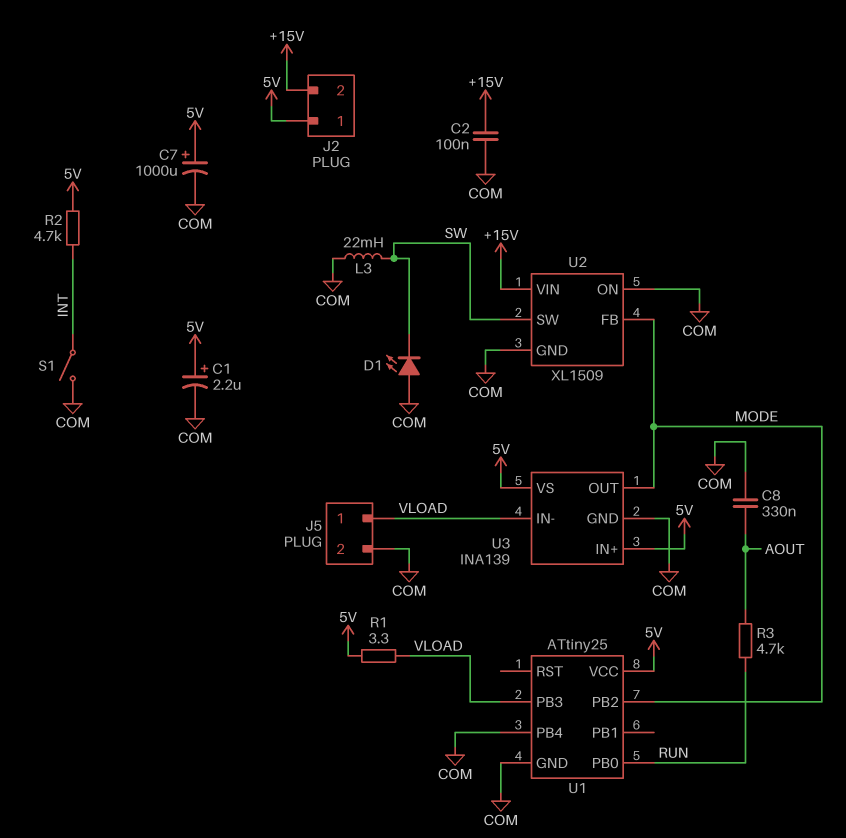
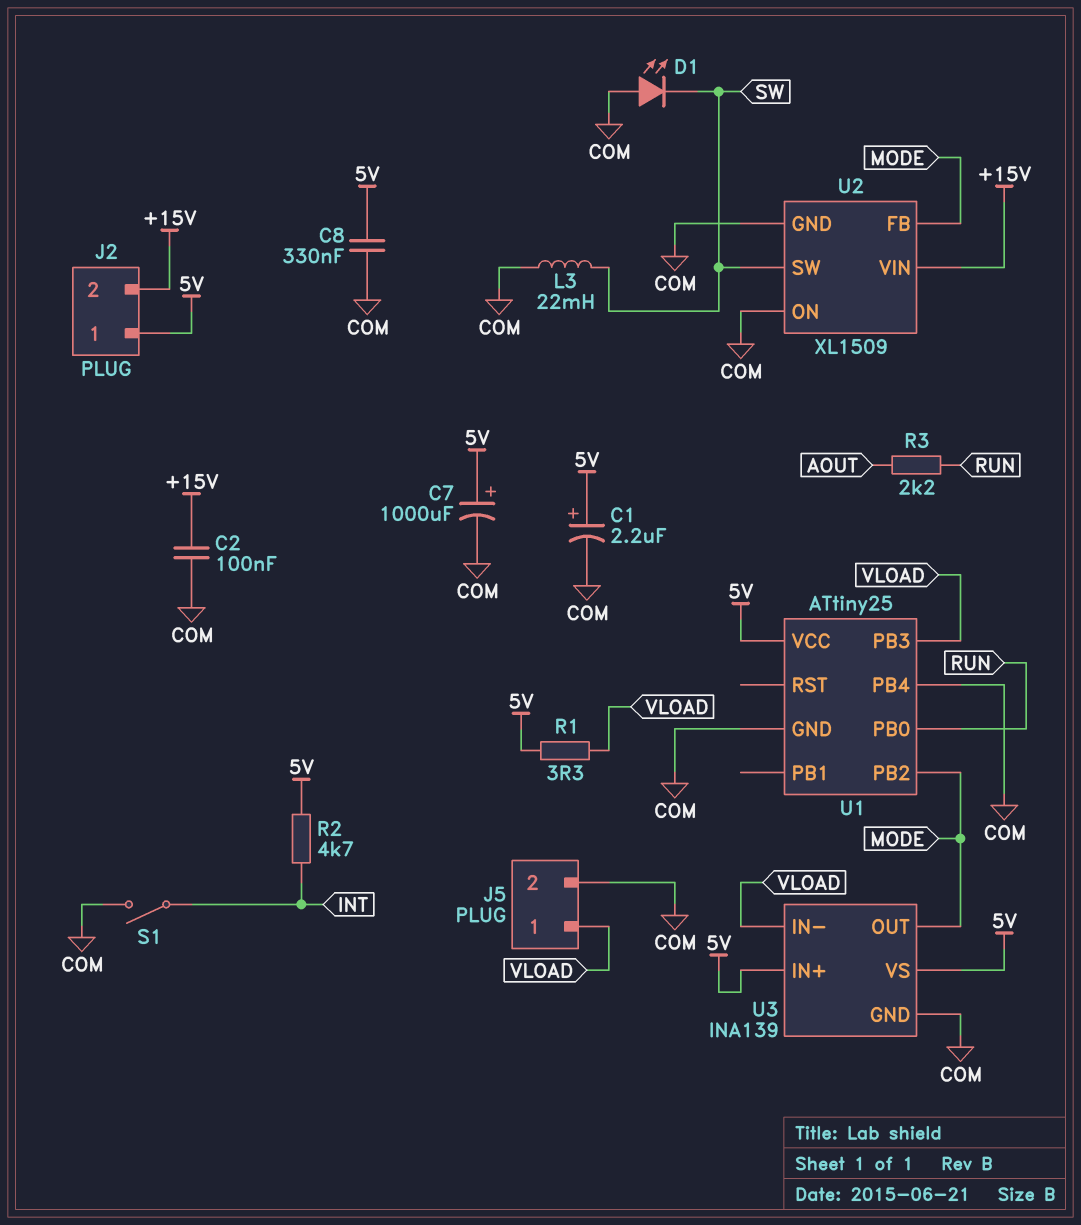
C8: 330nF (AOUT, COM) -> 330nF (5V, COM)
R3: 4.7k (AOUT, RUN) -> 2.2k (AOUT, RUN)

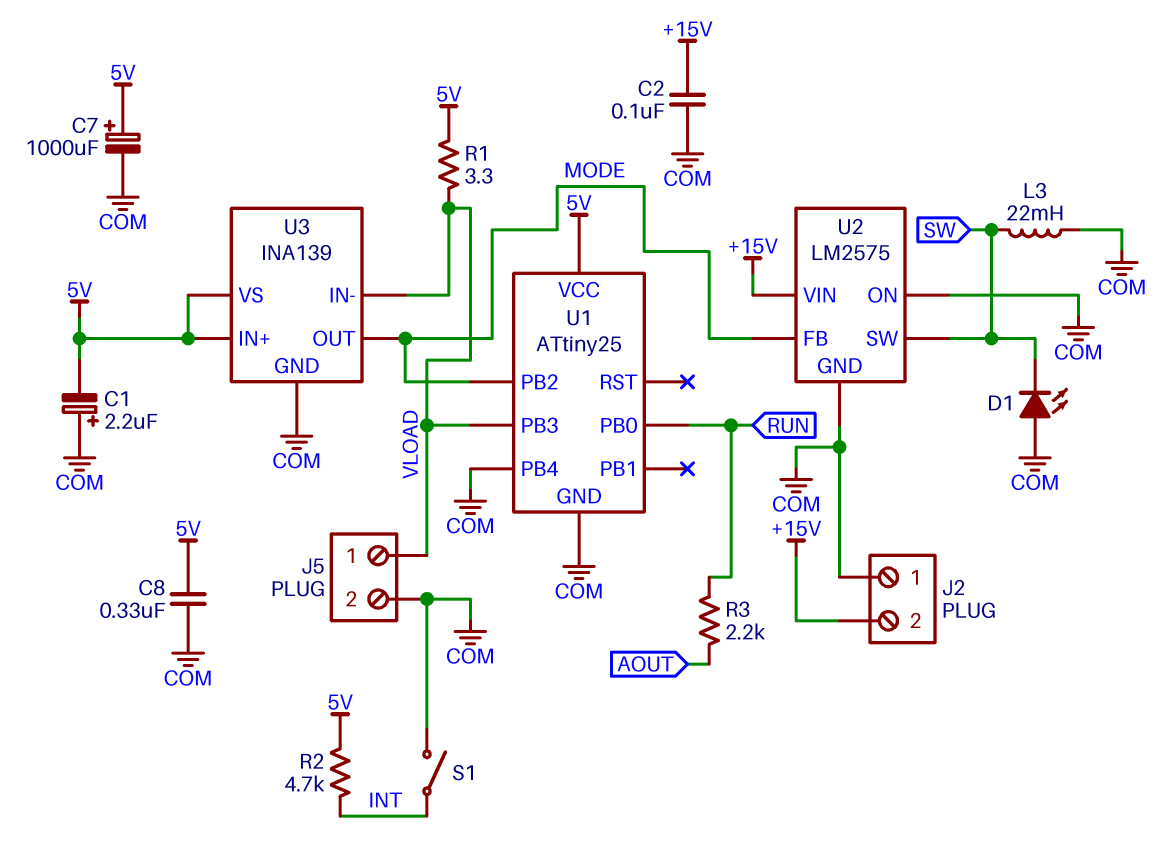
C1: 2.2uF (plus 5V, minus COM) -> 2.2uF (plus COM, minus 5V)
J2 pin 1: 5V -> COM
U2: XL1509 -> LM2575

